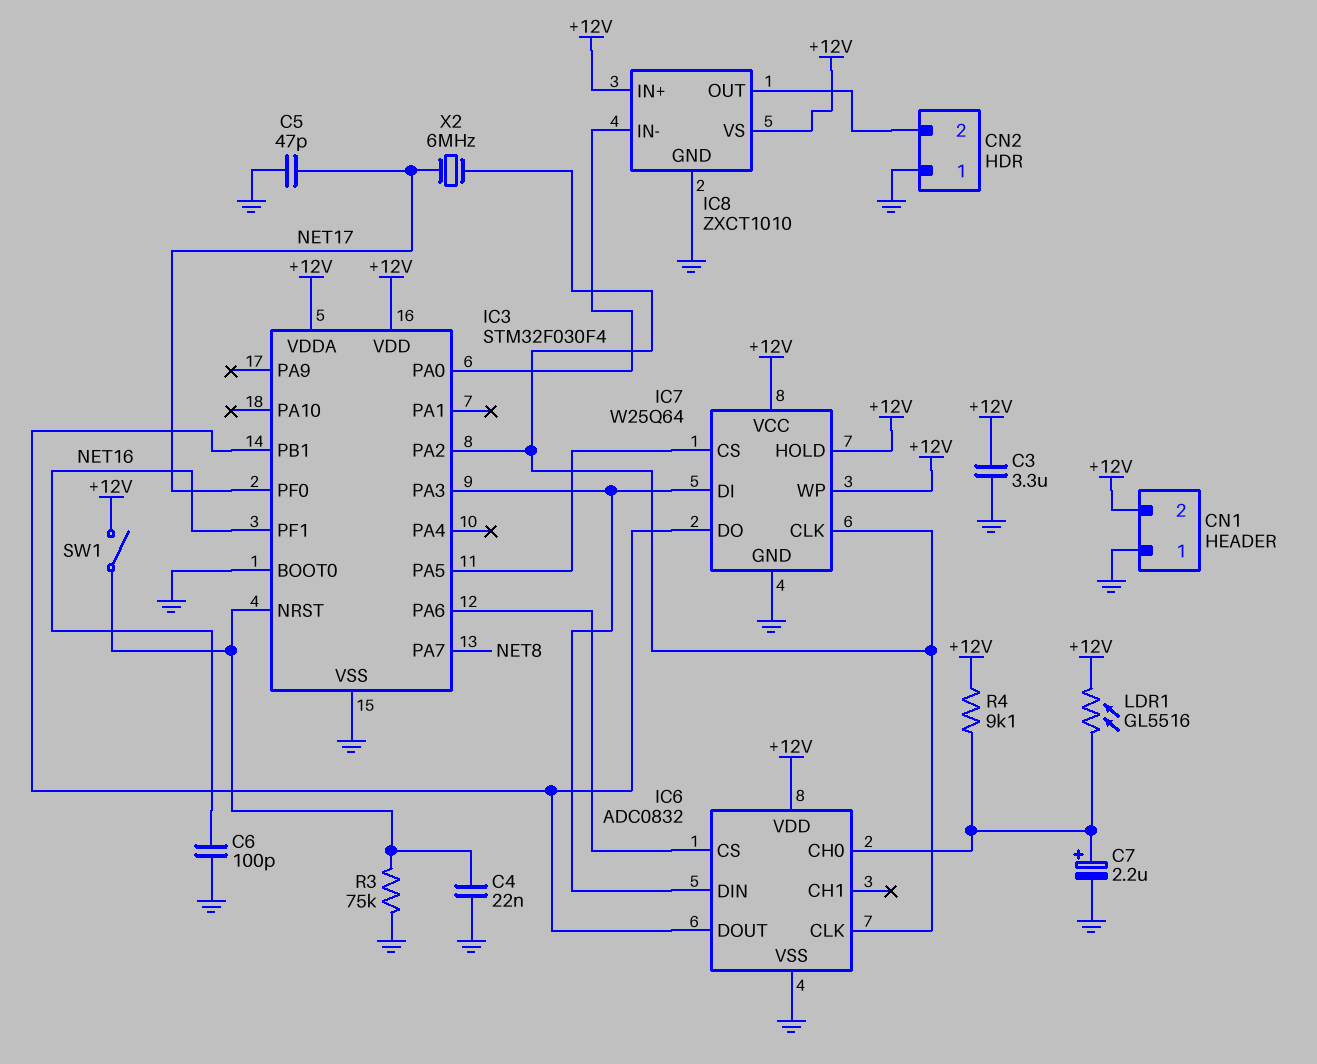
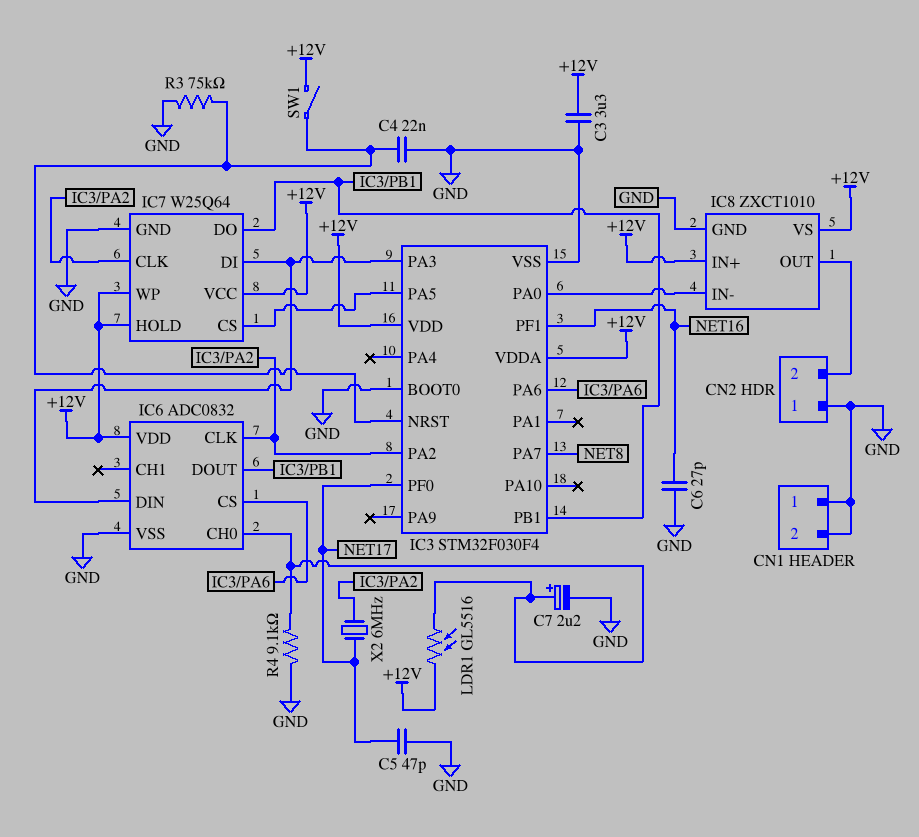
C6: 100pF (GND, NET16) -> 27pF (GND, NET16)
CN1 pin 2: +12V -> GND
R4: 9.1k (+12V, IC6/CH0) -> 9.1k (GND, IC6/CH0)

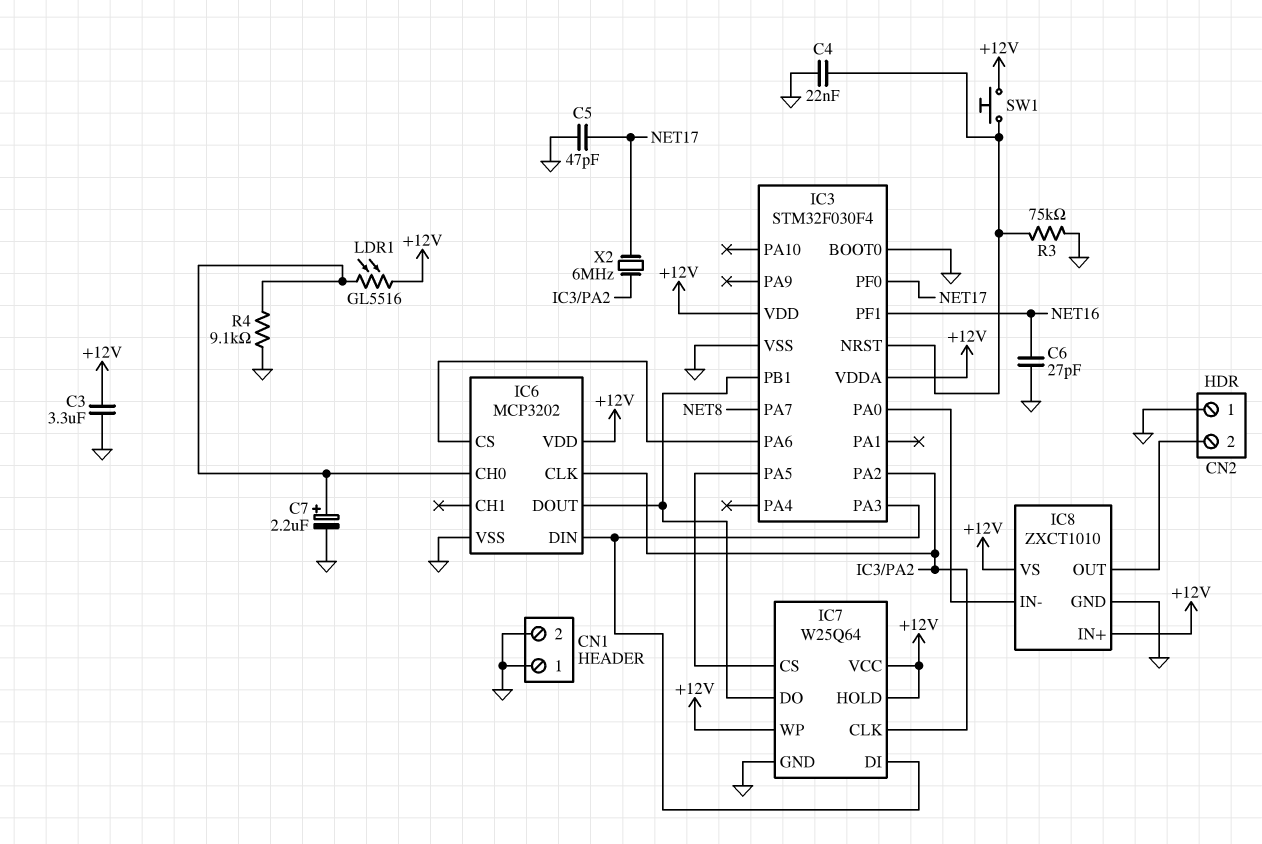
IC6: ADC0832 -> MCP3202
SW1: switch (+12V, IC3/NRST) -> button (+12V, IC3/NRST)

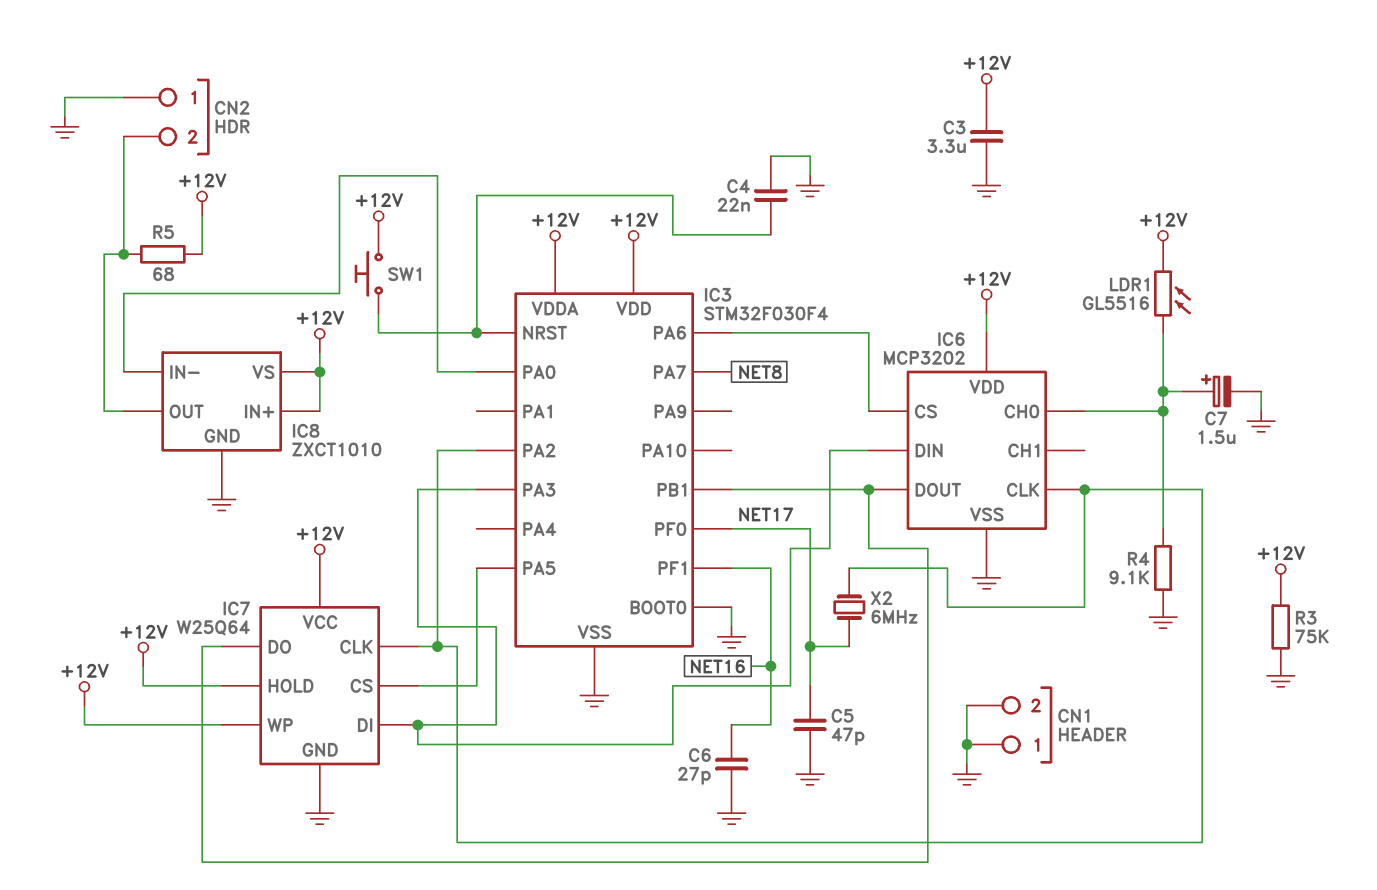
C7: 2.2uF (plus IC6/CH0, minus GND) -> 1.5uF (plus IC6/CH0, minus GND)
R3: 75k (GND, IC3/NRST) -> 75k (+12V, GND)
R5: none -> 68 (+12V, CN2/2)

